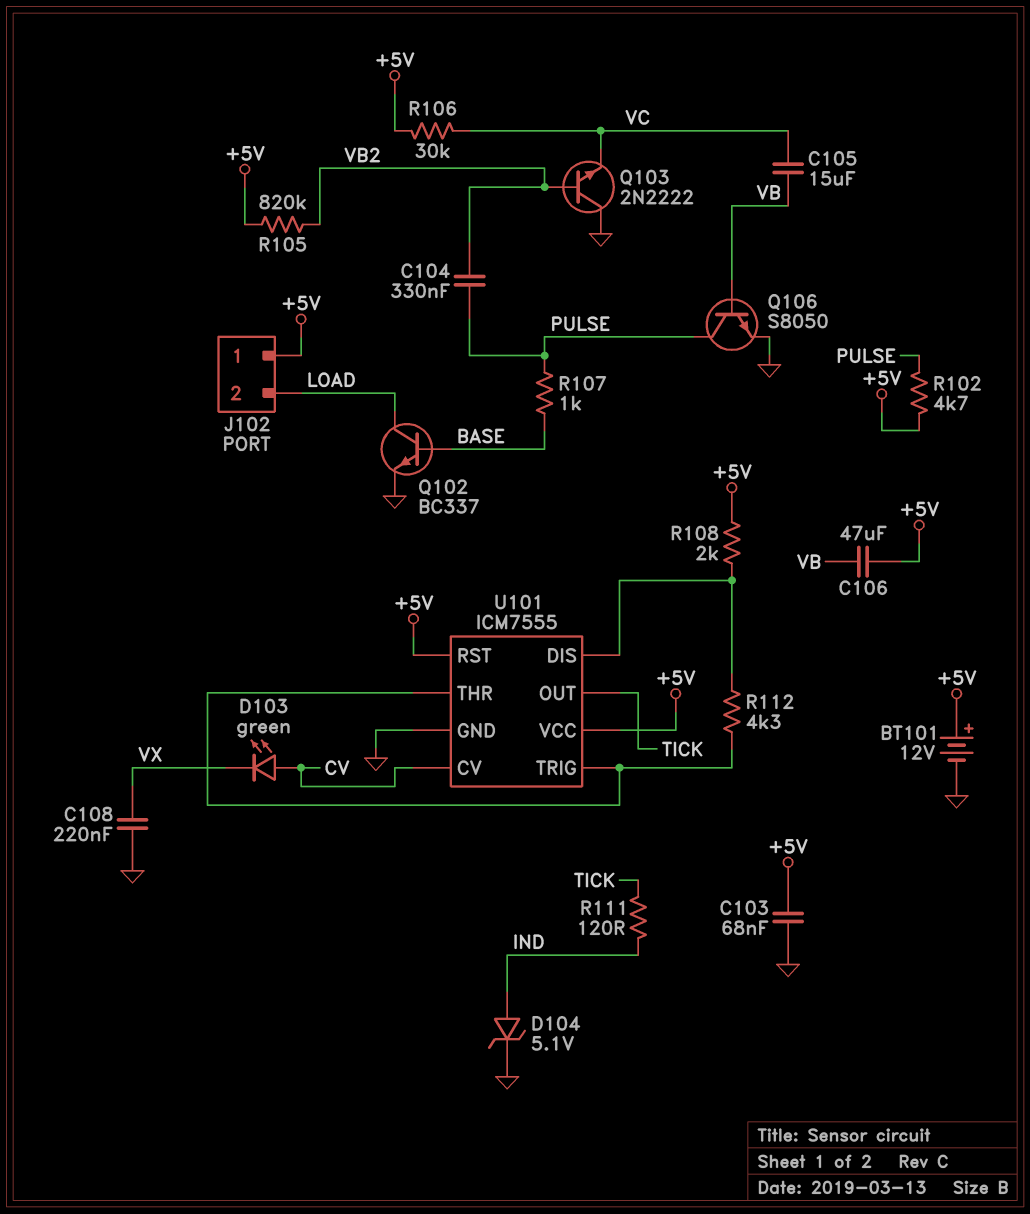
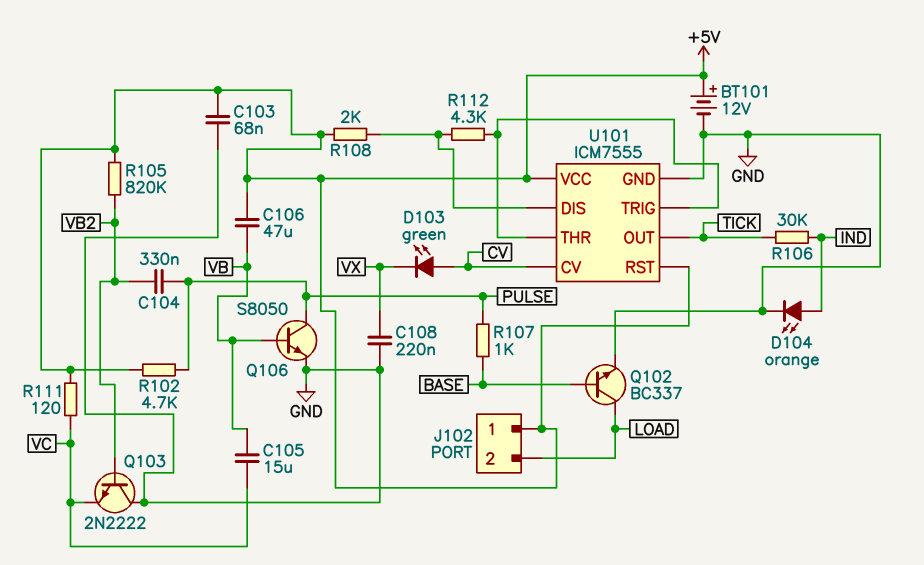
D104: zener 5.1V (A IND, K GND) -> LED orange (A IND, K GND)
R106: 30k (+5V, VC) -> 30k (IND, TICK)
R111: 120 (IND, TICK) -> 120 (+5V, VC)

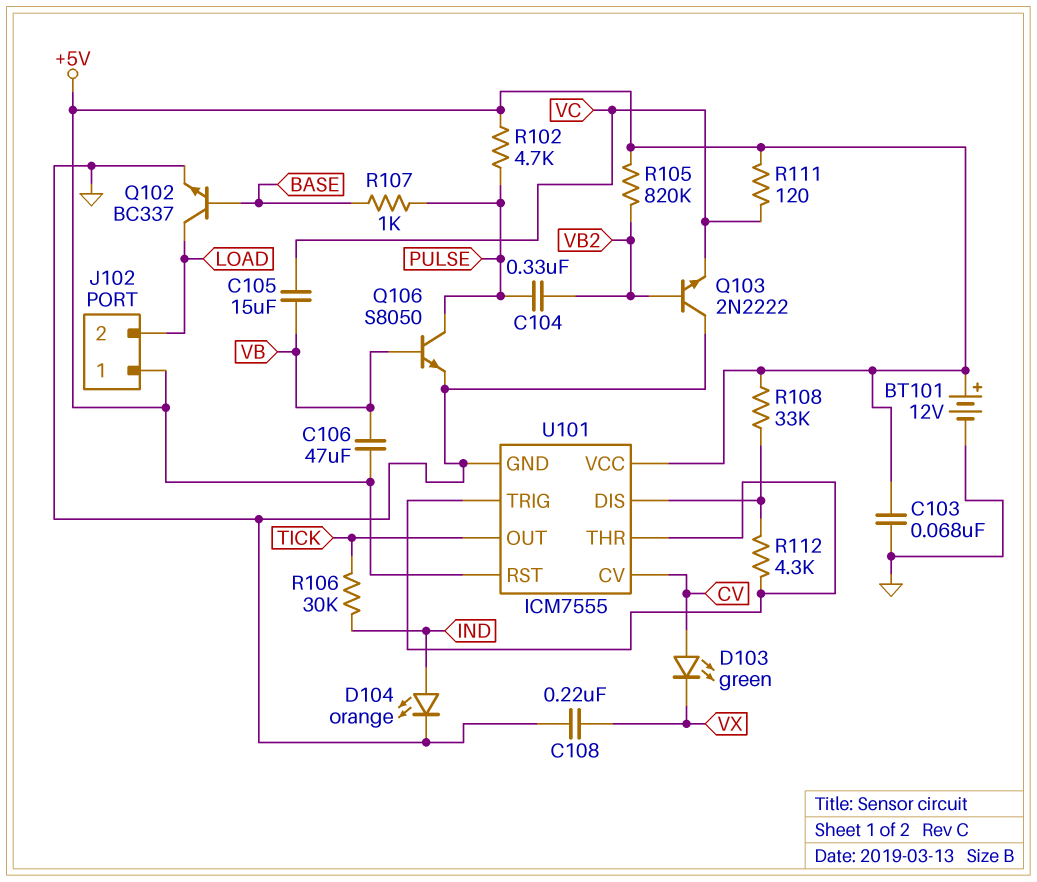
R108: 2k (+5V, U101/DIS) -> 33k (+5V, U101/DIS)

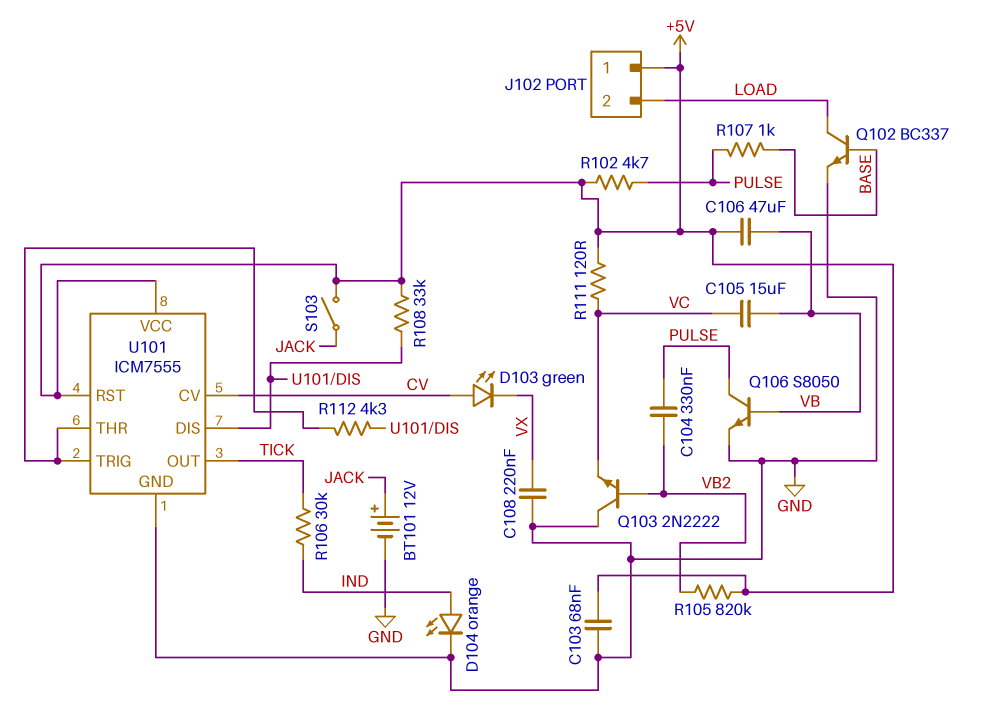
BT101: 12V (plus +5V, minus GND) -> 12V (plus JACK, minus GND)
S103: none -> switch (+5V, JACK)

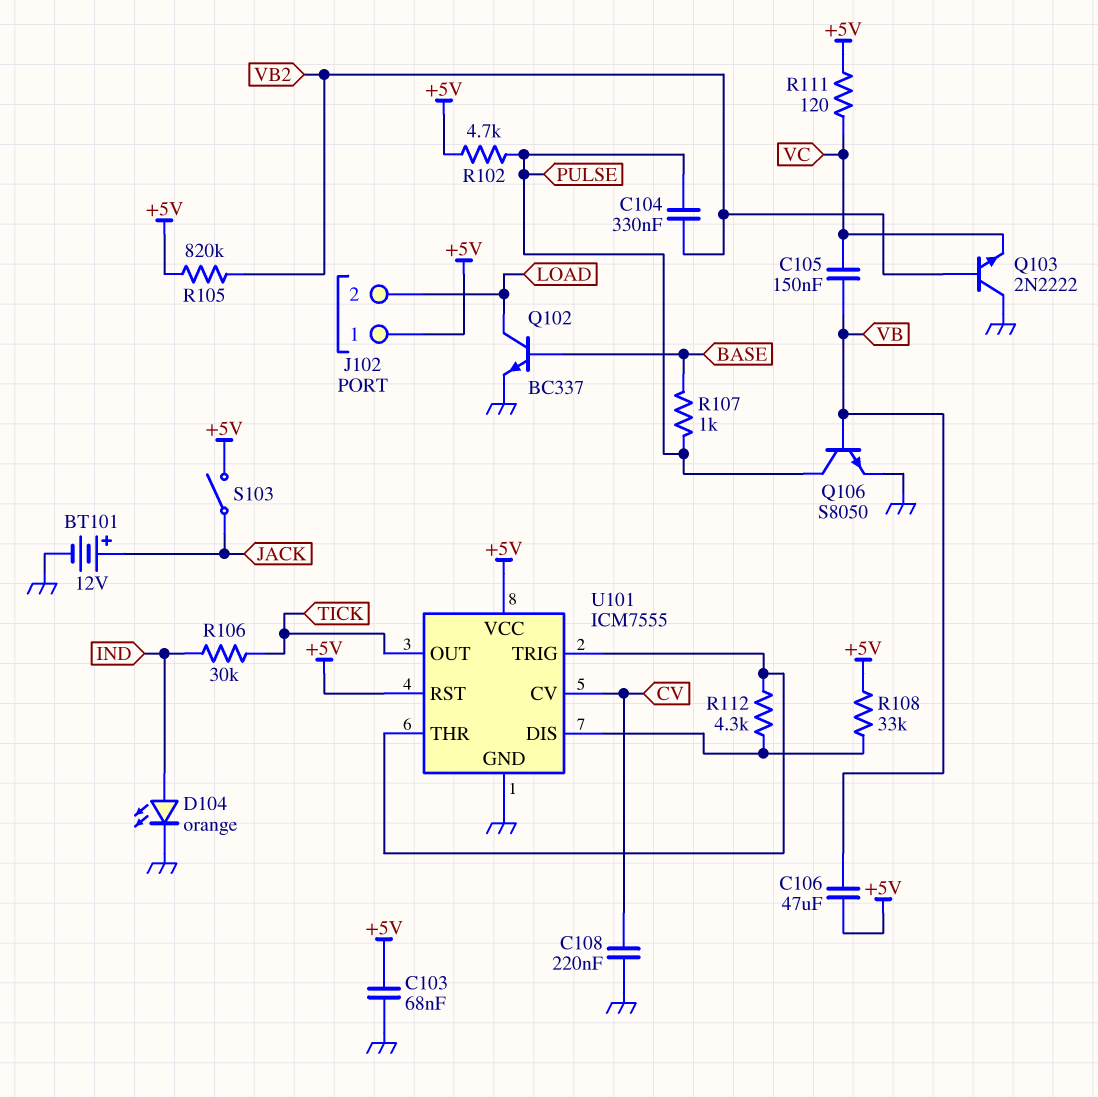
C105: 15uF (VB, VC) -> 150nF (VB, VC)
C108: 220nF (GND, VX) -> 220nF (CV, GND)
D103: LED green (A CV, K VX) -> none

